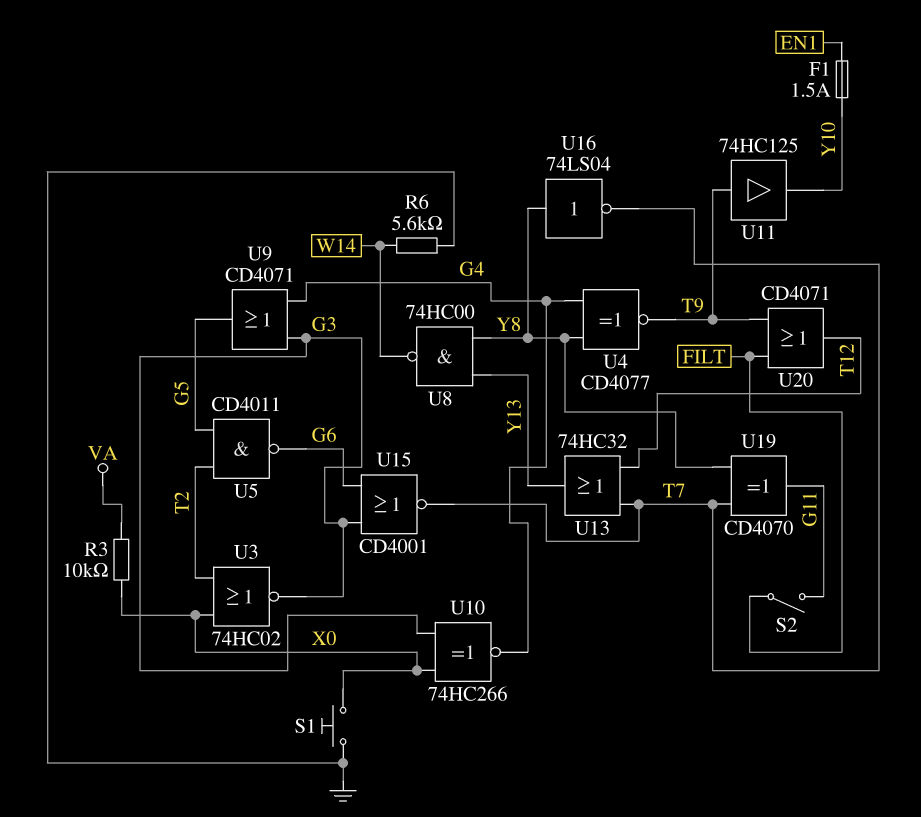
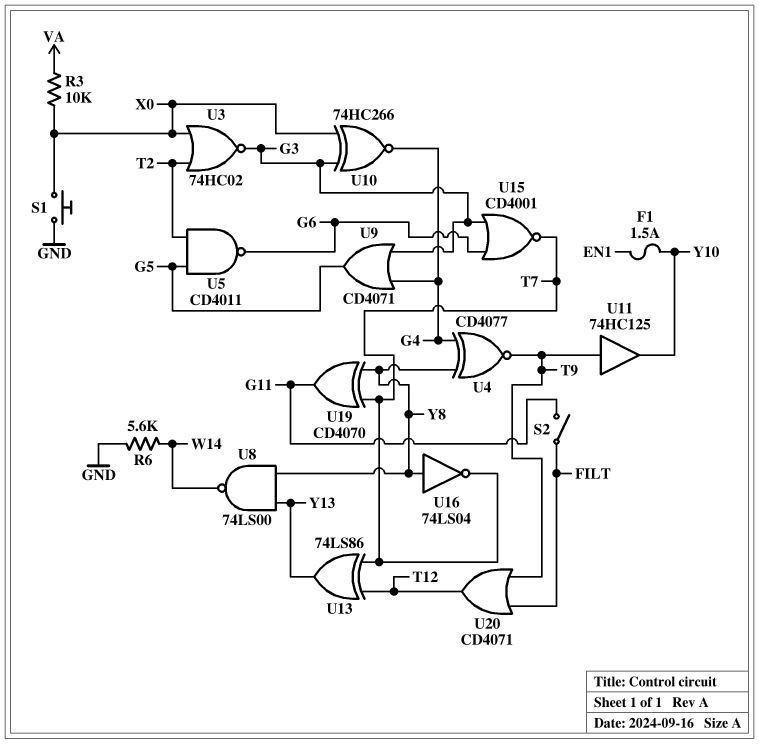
U8: NAND 74HC00 (in Y8, in Y13, out W14) -> NAND 74LS00 (in Y8, in Y13, out W14)
U13: OR 74HC32 (in T7, in T12, out Y13) -> XOR 74LS86 (in T7, in T12, out Y13)

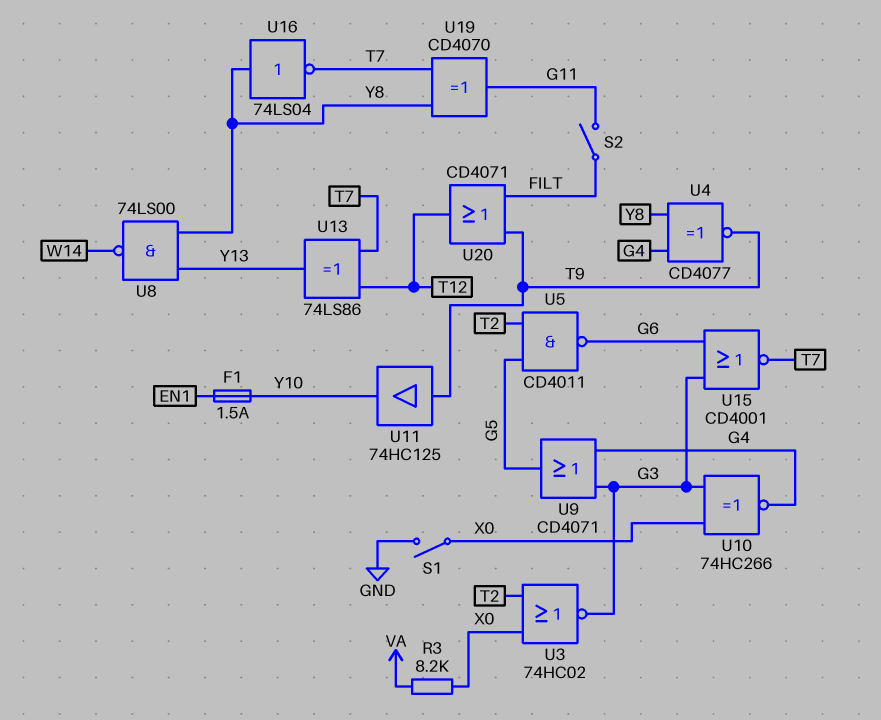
R3: 10k (VA, X0) -> 8.2k (VA, X0)
R6: 5.6k (GND, W14) -> none
S1: button (GND, X0) -> switch (GND, X0)

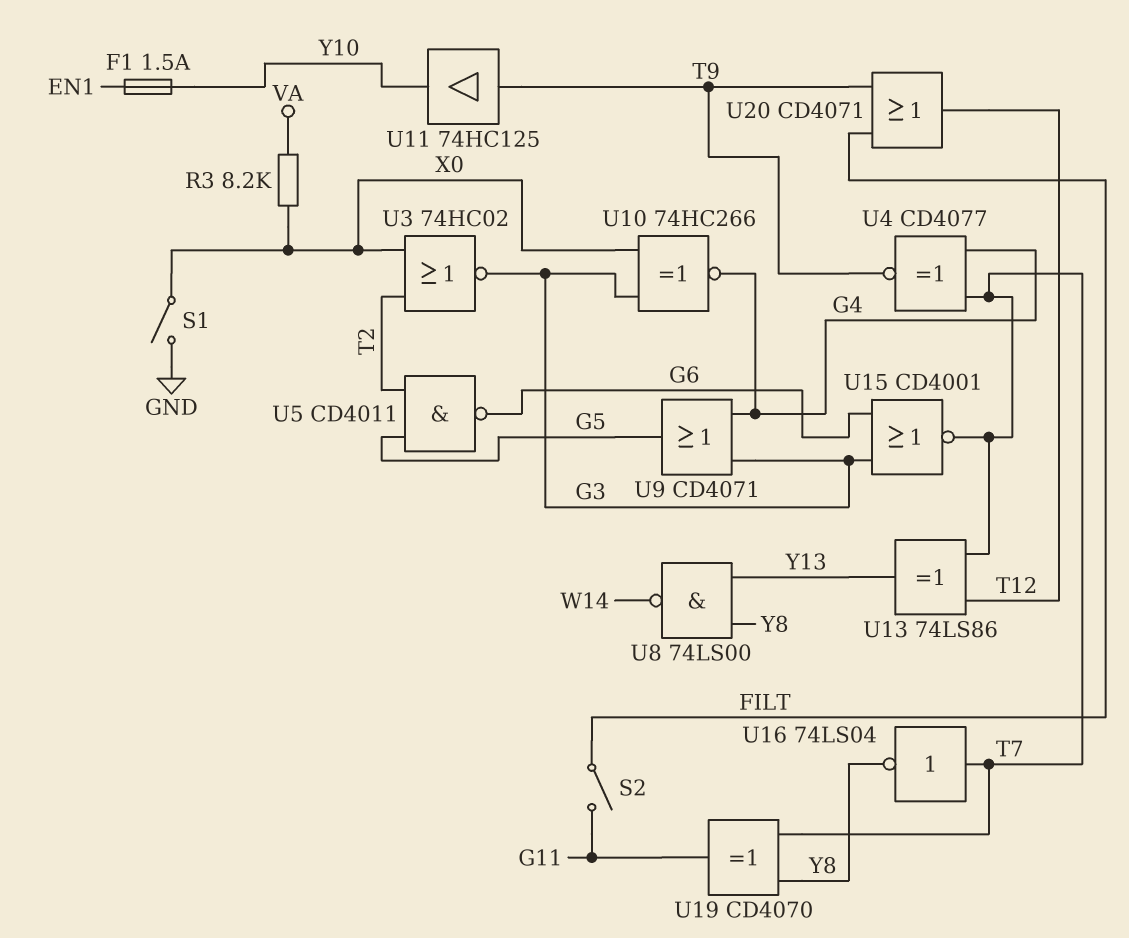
U4: XNOR CD4077 (in G4, in Y8, out T9) -> XNOR CD4077 (in G4, in T7, out T9)
U16: NOT 74LS04 (in Y8, out T7) -> NOT 74LS04 (in T7, out Y8)

